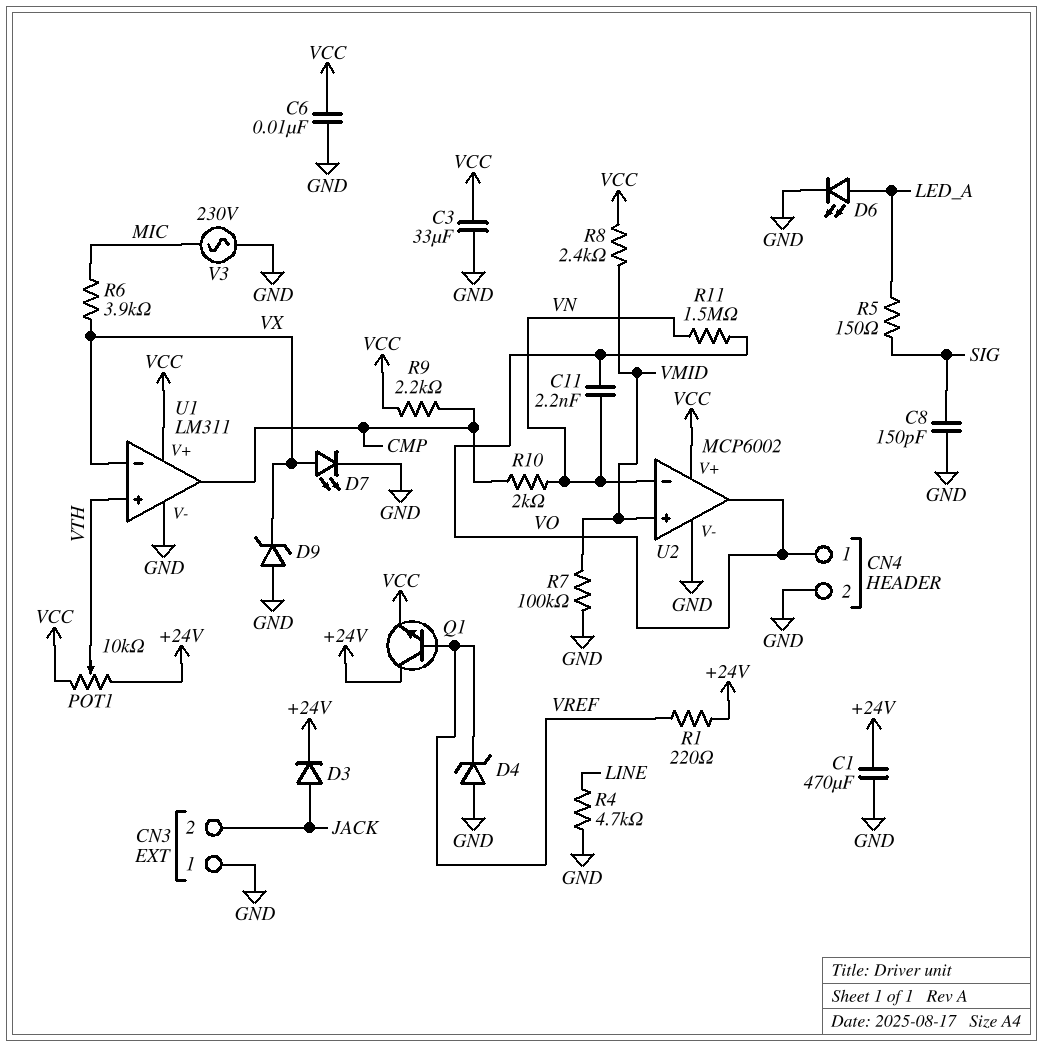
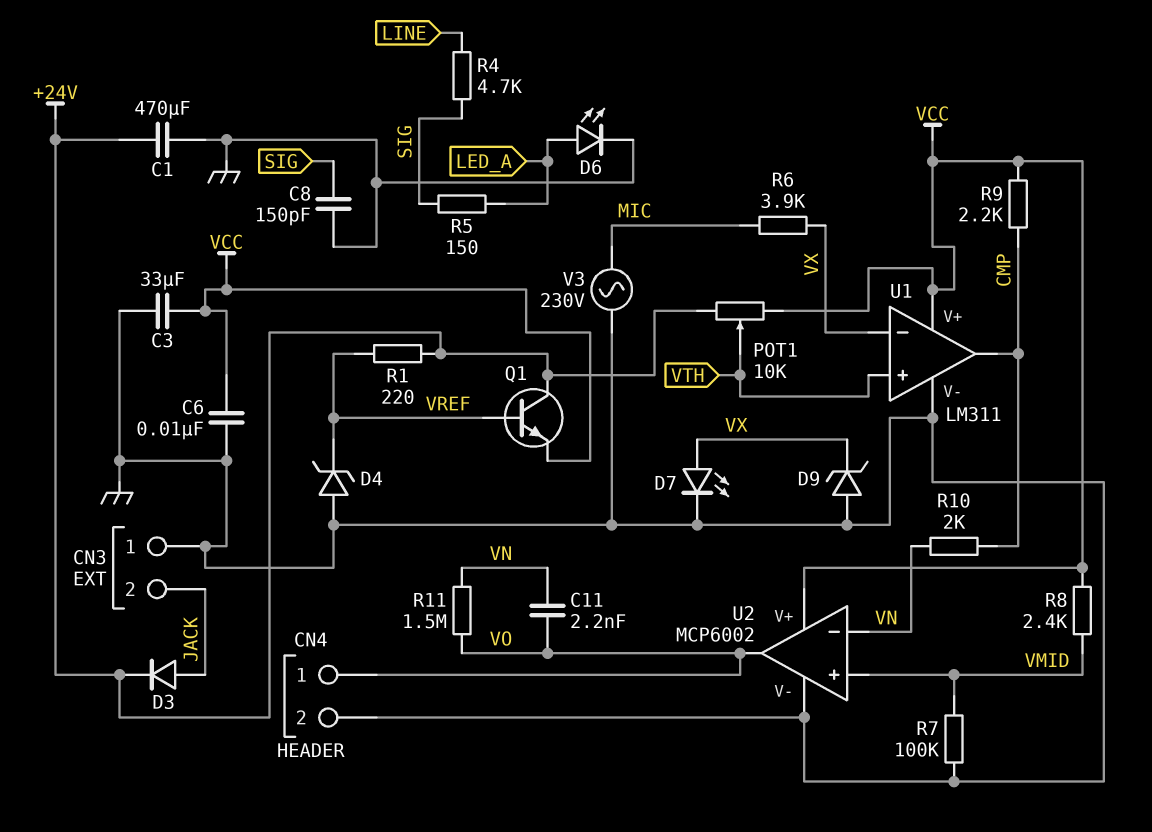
R4: 4.7k (GND, LINE) -> 4.7k (LINE, SIG)

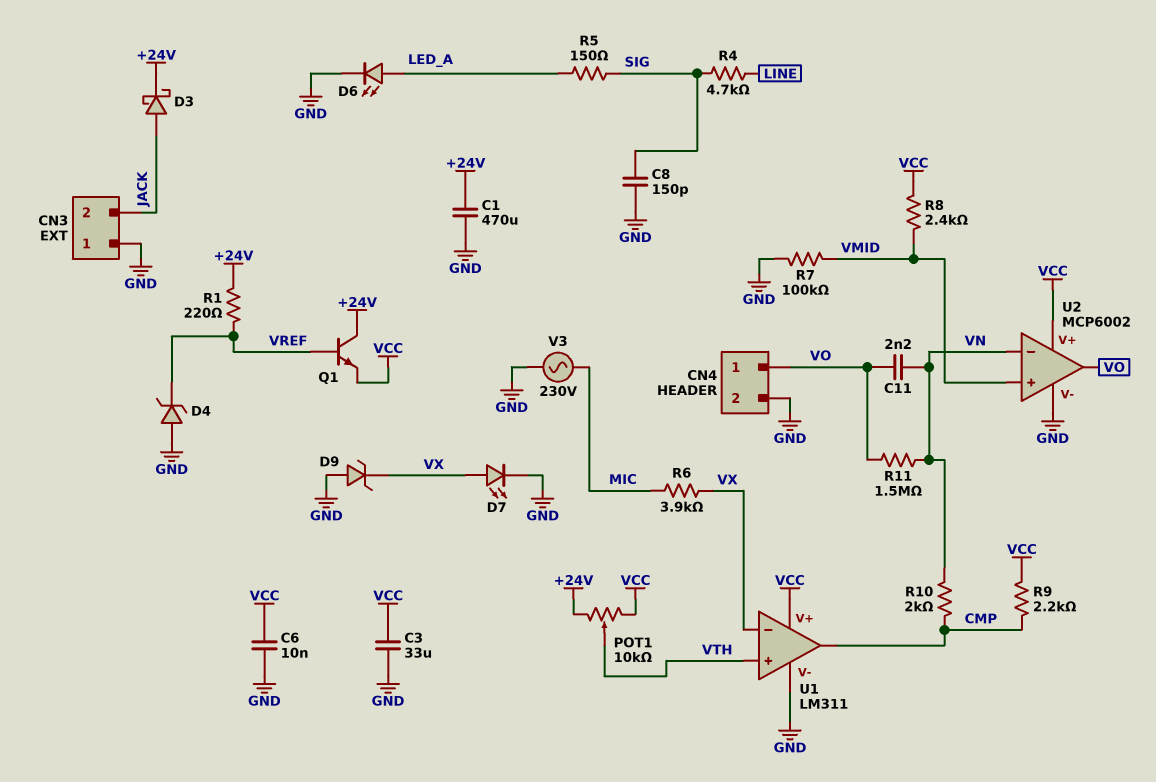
D3: diode (A JACK, K +24V) -> schottky (A JACK, K +24V)

